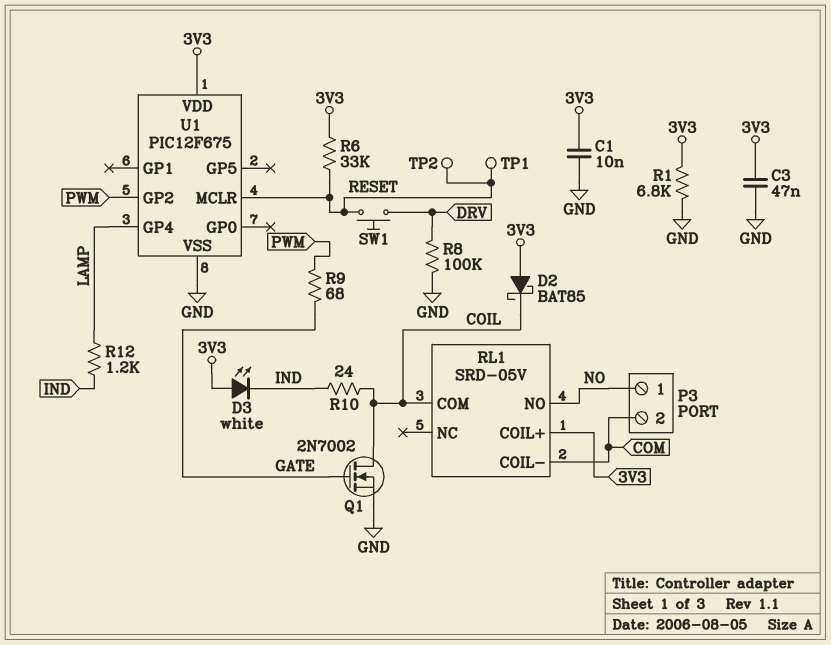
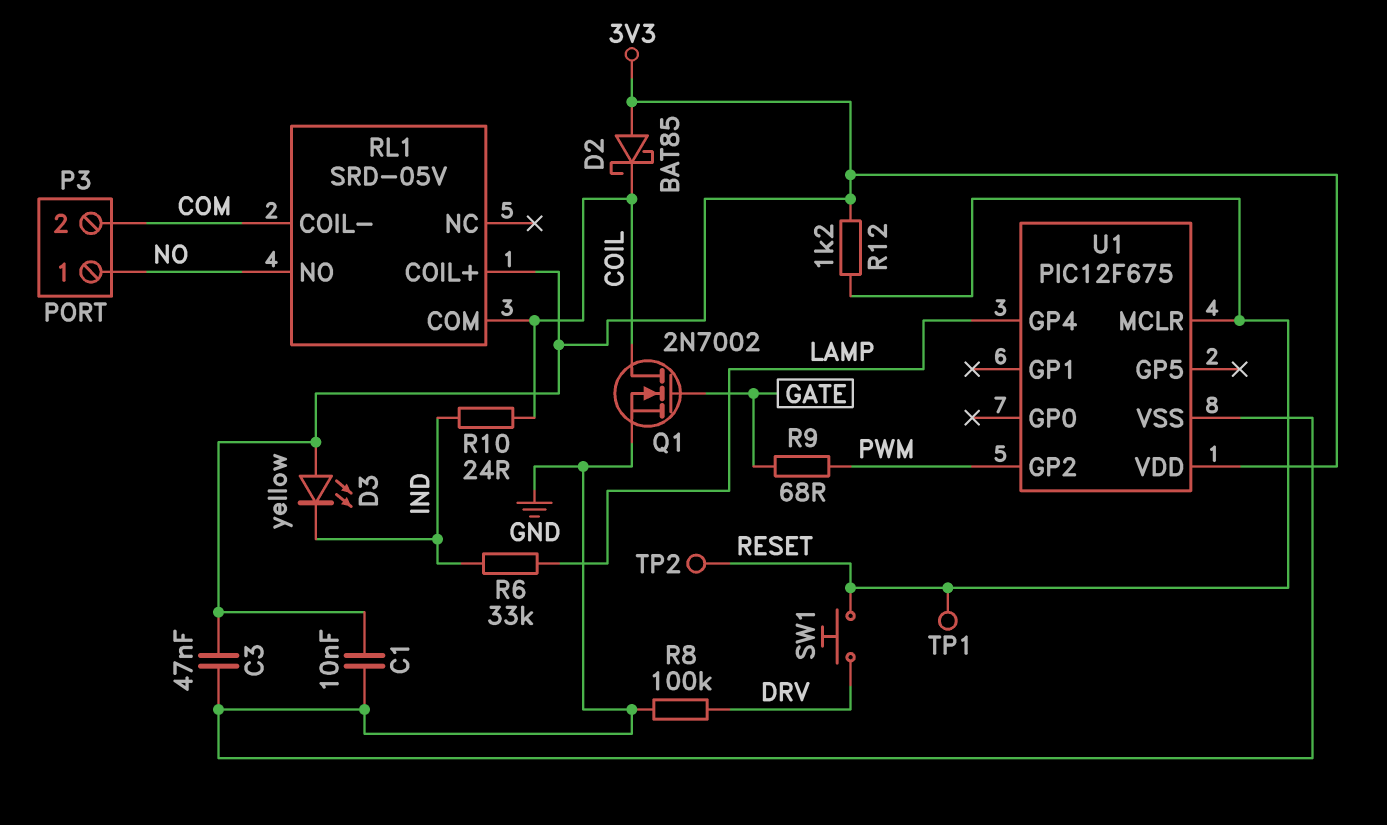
D3: LED white (A 3V3, K IND) -> LED yellow (A 3V3, K IND)
R1: 6.8k (3V3, GND) -> none
R6: 33k (3V3, RESET) -> 33k (IND, LAMP)
R12: 1.2k (IND, LAMP) -> 1.2k (3V3, RESET)

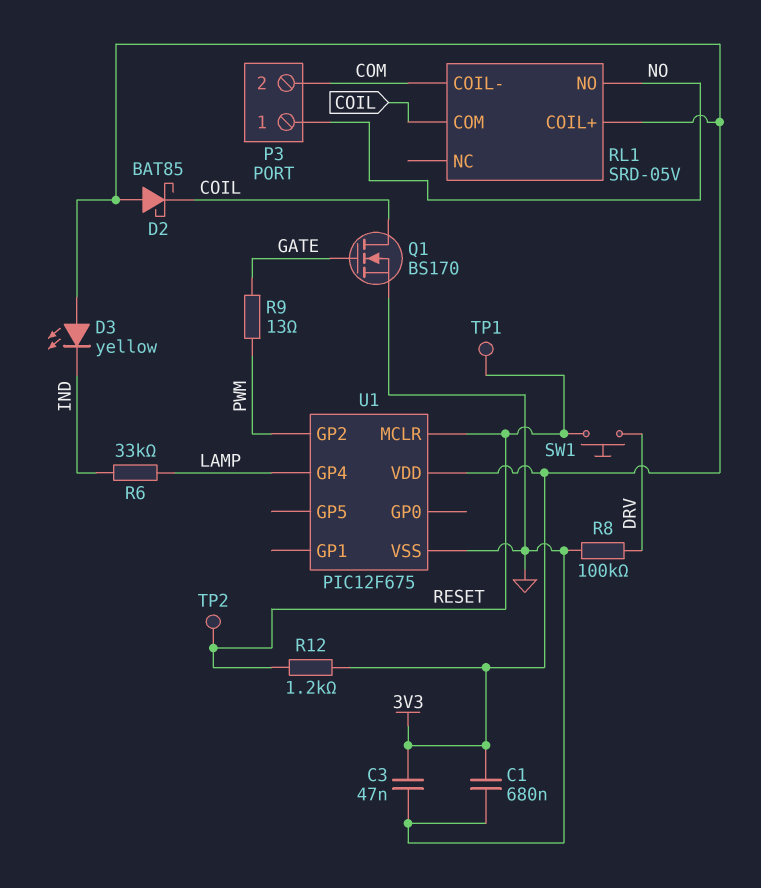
C1: 10nF (3V3, GND) -> 680nF (3V3, GND)
Q1: NMOS 2N7002 (G GATE, D COIL, S GND) -> NMOS BS170 (G GATE, D COIL, S GND)
R9: 68 (GATE, PWM) -> 13 (GATE, PWM)
R10: 24 (COIL, IND) -> none

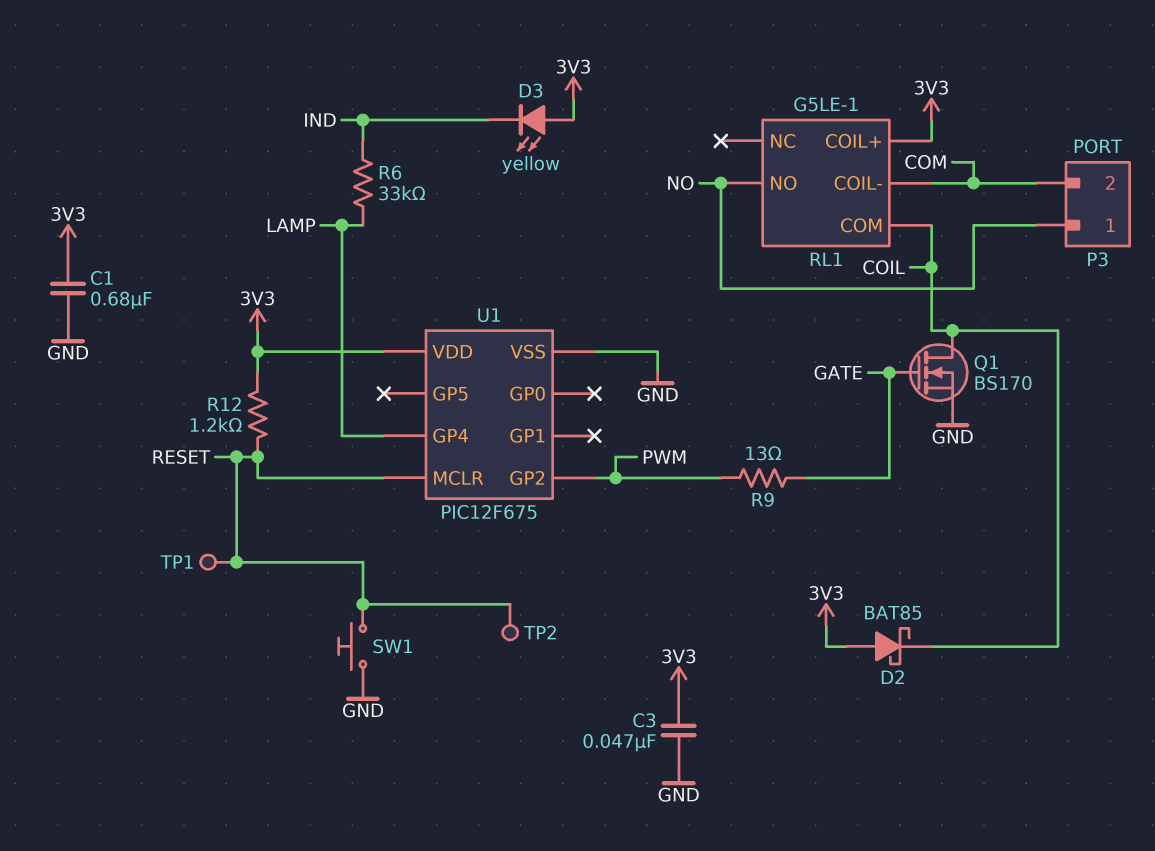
R8: 100k (DRV, GND) -> none
RL1: SRD-05V -> G5LE-1
SW1: button (DRV, RESET) -> button (GND, RESET)

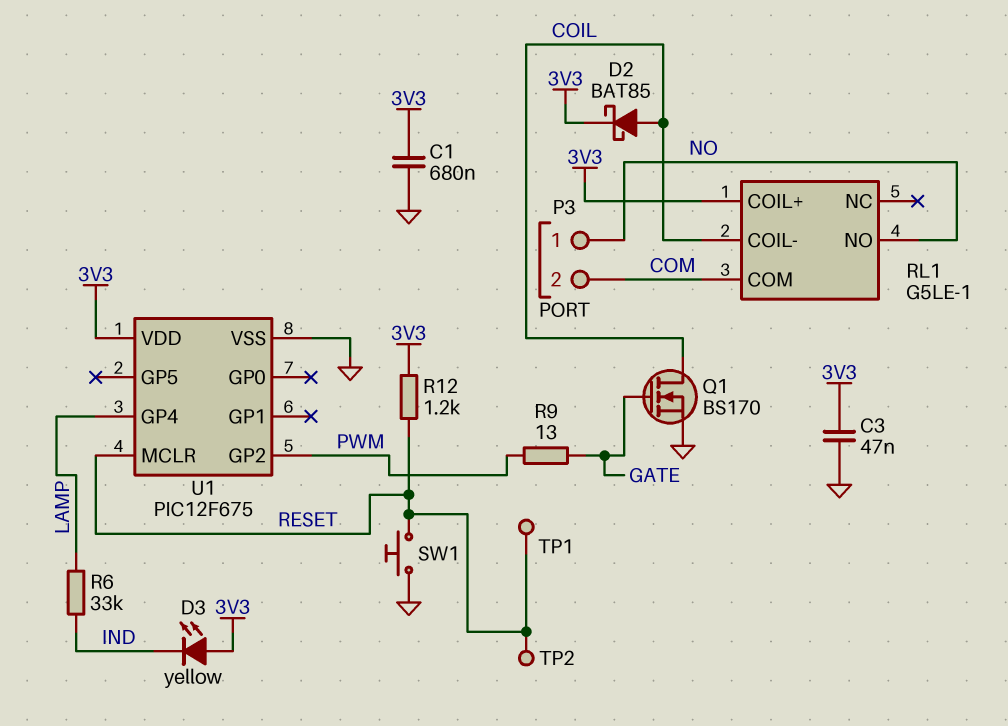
D2: schottky BAT85 (A 3V3, K COIL) -> schottky BAT85 (A COIL, K 3V3)
RL1 pin COIL-: COM -> COIL
RL1 pin COM: COIL -> COM

